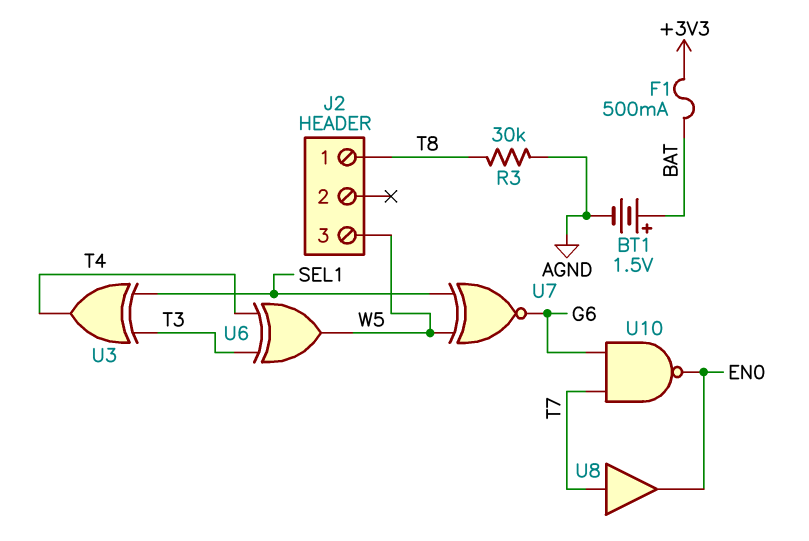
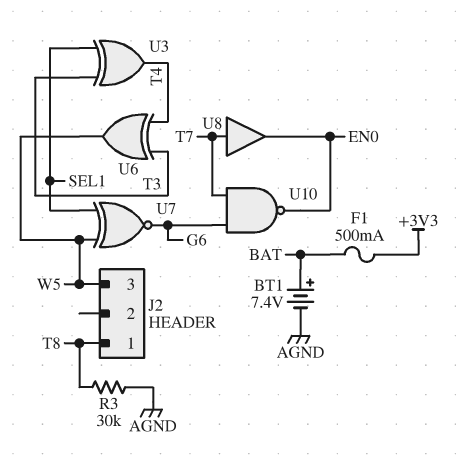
BT1: 1.5V (plus BAT, minus AGND) -> 7.4V (plus BAT, minus AGND)

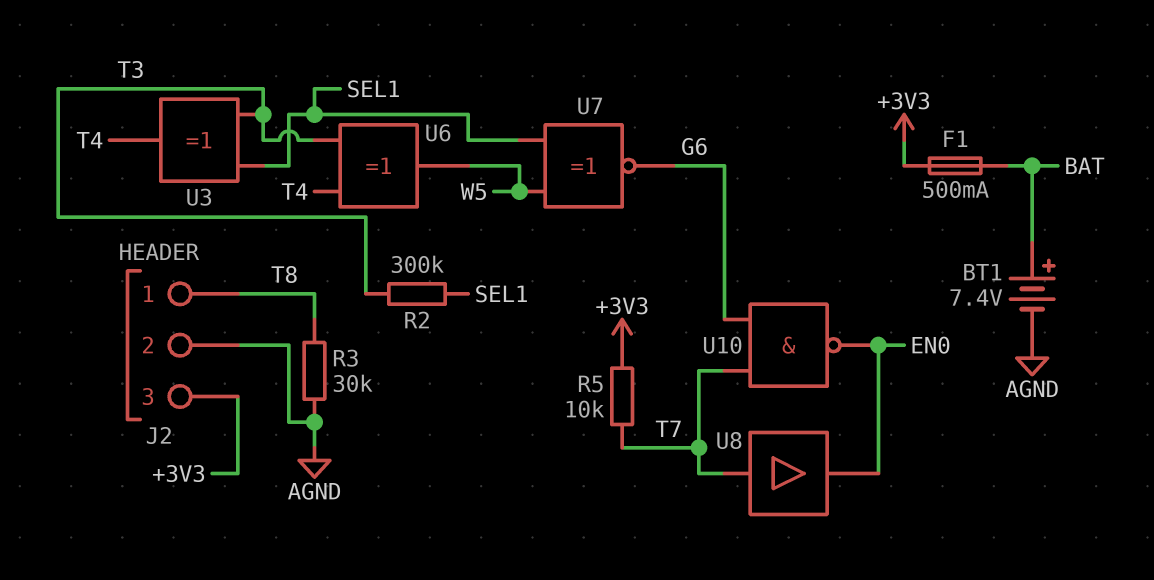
J2 pin 2: none -> AGND
J2 pin 3: W5 -> +3V3
R2: none -> 300k (SEL1, T3)
R5: none -> 10k (+3V3, T7)

